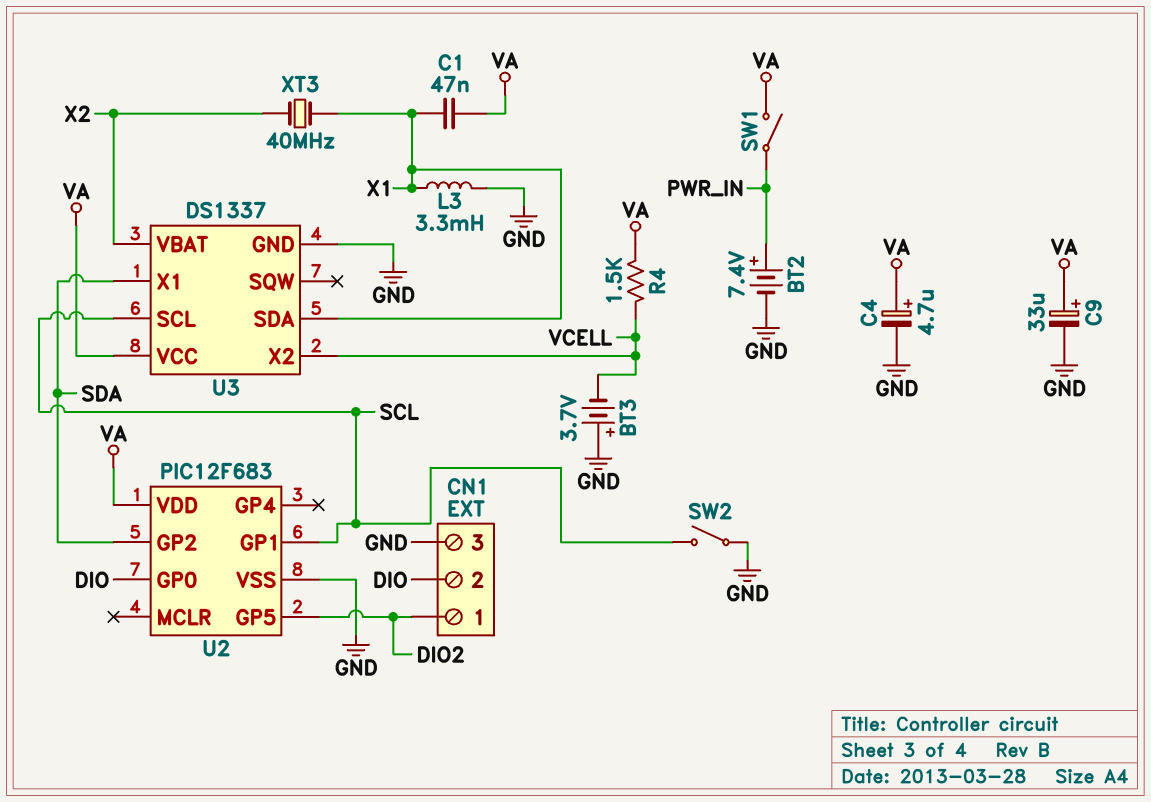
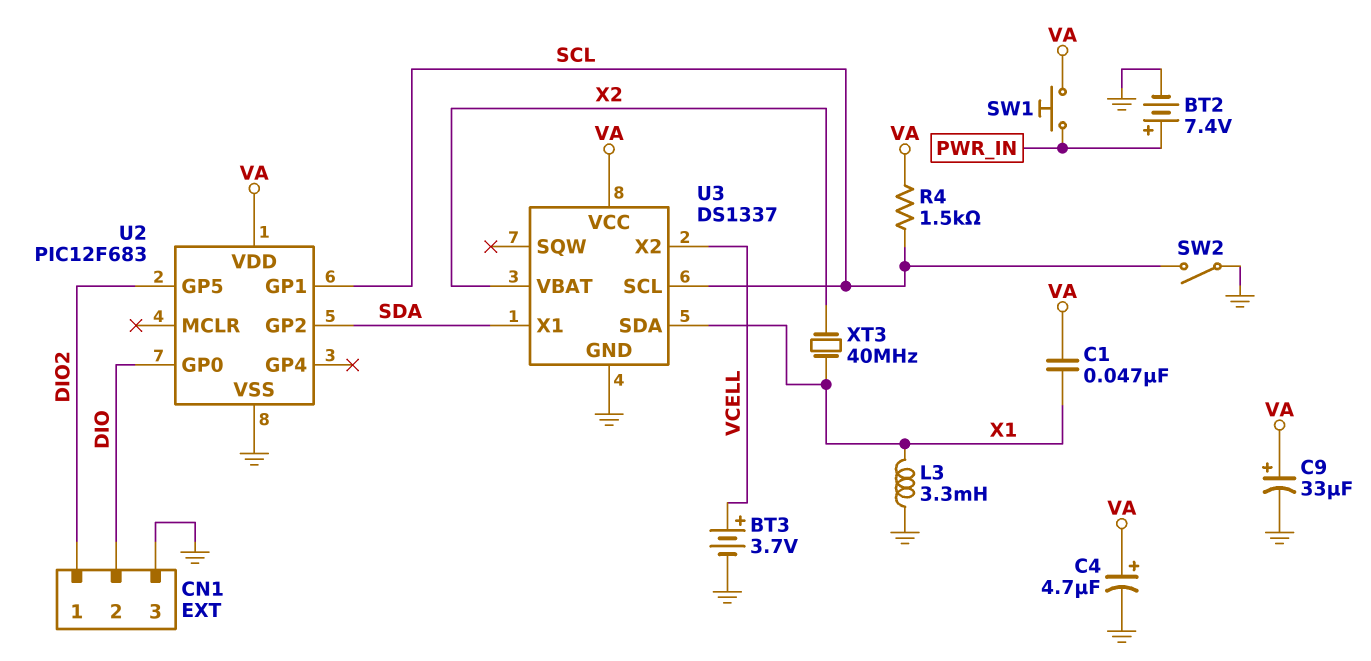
BT3: 3.7V (plus GND, minus VCELL) -> 3.7V (plus VCELL, minus GND)
R4: 1.5k (VA, VCELL) -> 1.5k (SCL, VA)
SW1: switch (PWR_IN, VA) -> button (PWR_IN, VA)

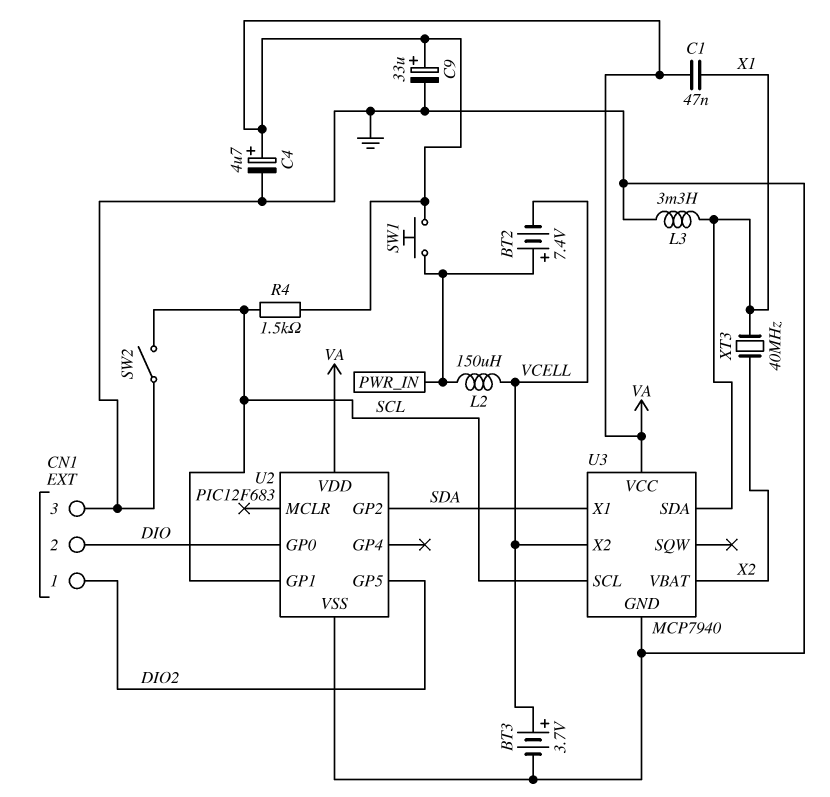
BT2: 7.4V (plus PWR_IN, minus GND) -> 7.4V (plus PWR_IN, minus VCELL)
L2: none -> 150uH (PWR_IN, VCELL)
U3: DS1337 -> MCP7940

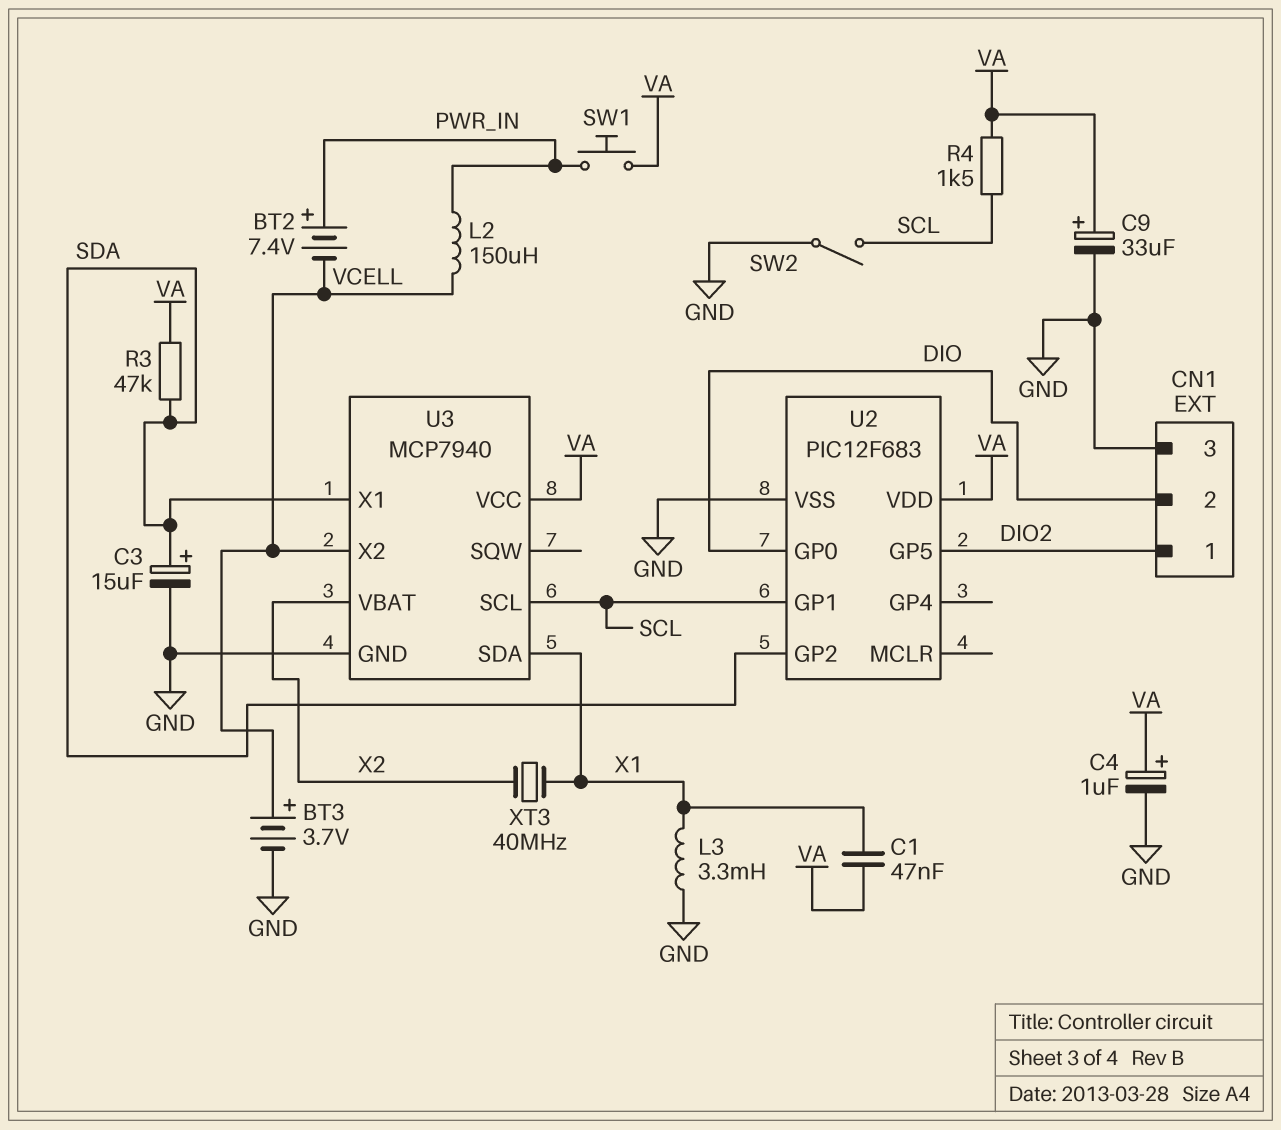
C3: none -> 15uF (plus SDA, minus GND)
C4: 4.7uF (plus VA, minus GND) -> 1uF (plus VA, minus GND)
R3: none -> 47k (SDA, VA)

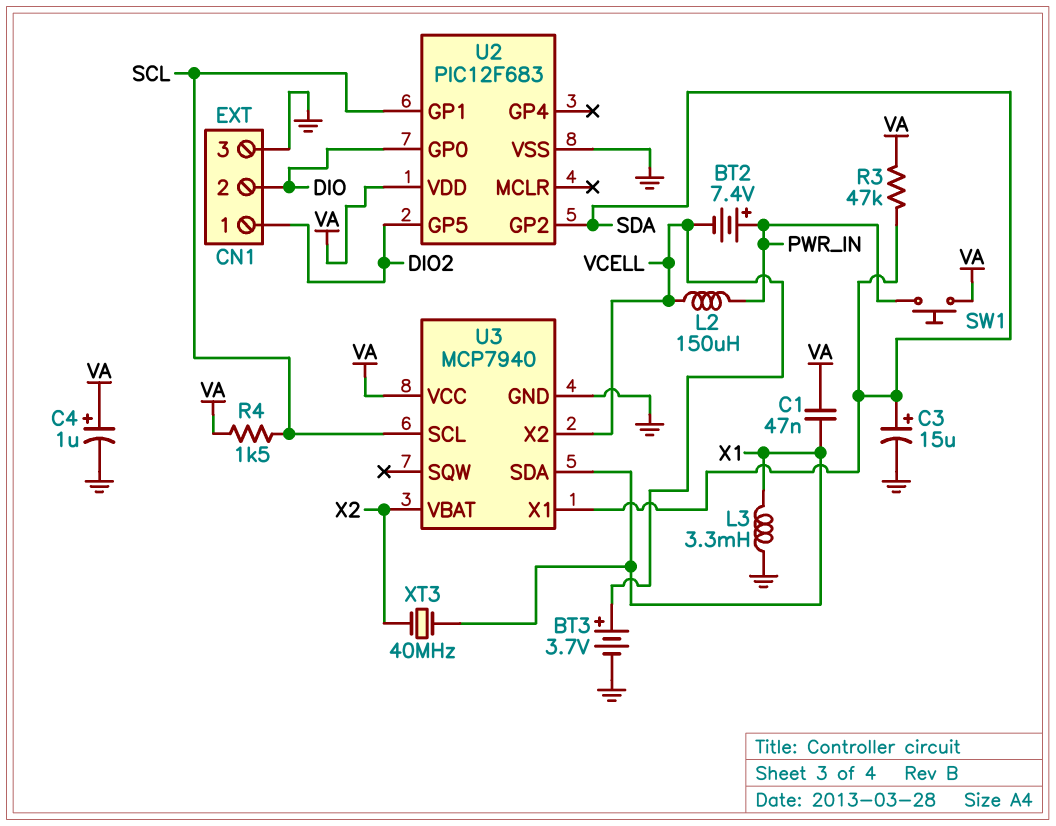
C9: 33uF (plus VA, minus GND) -> none
SW2: switch (GND, SCL) -> none

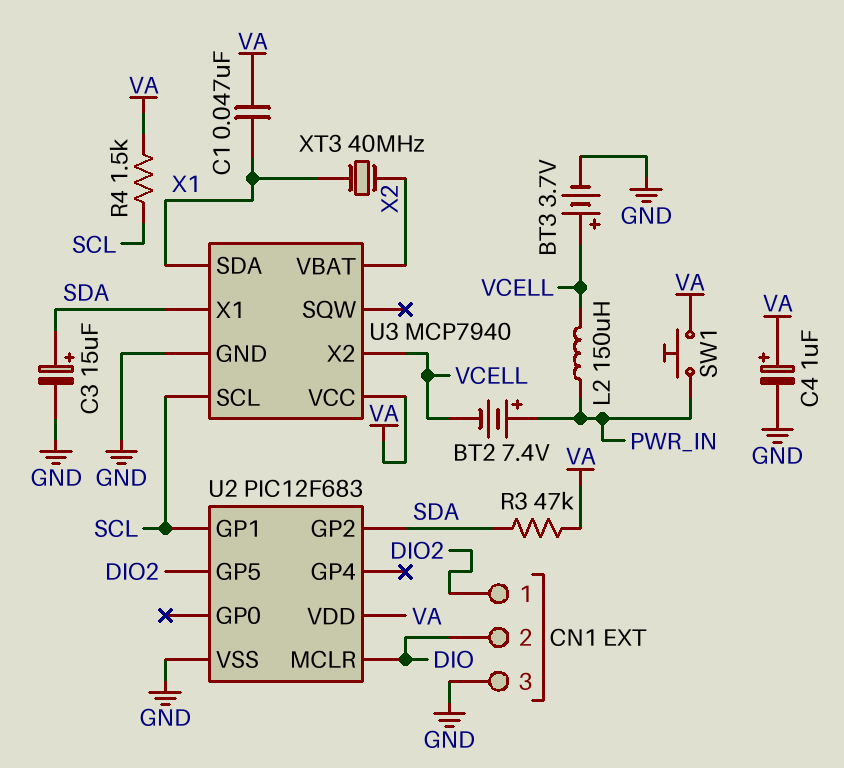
L3: 3.3mH (GND, X1) -> none
U2 pin GP0: DIO -> none
U2 pin MCLR: none -> DIO

